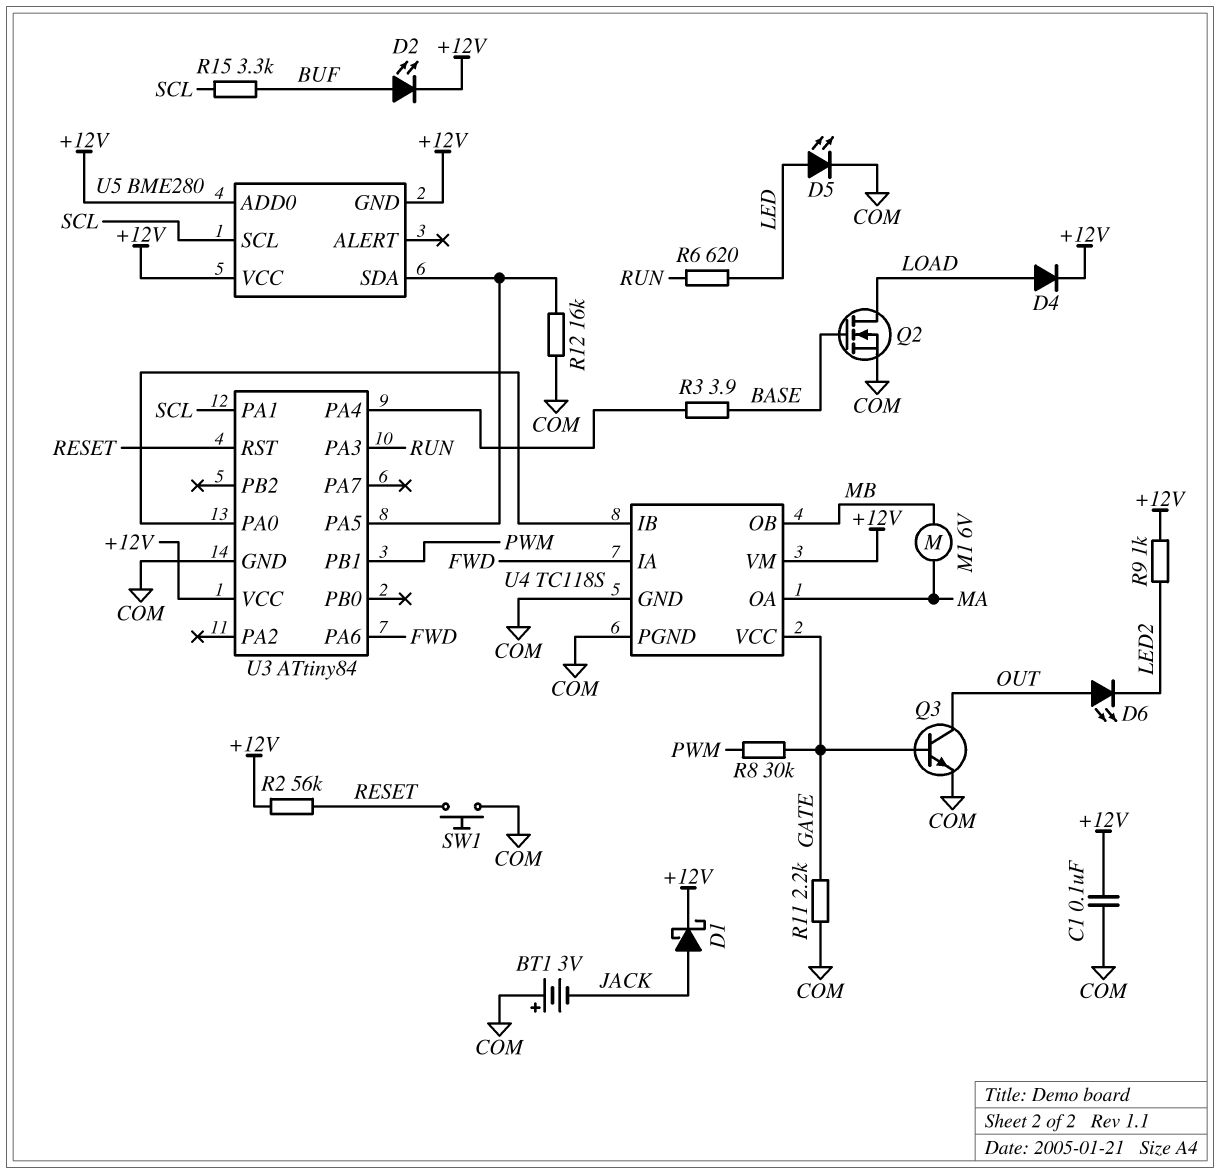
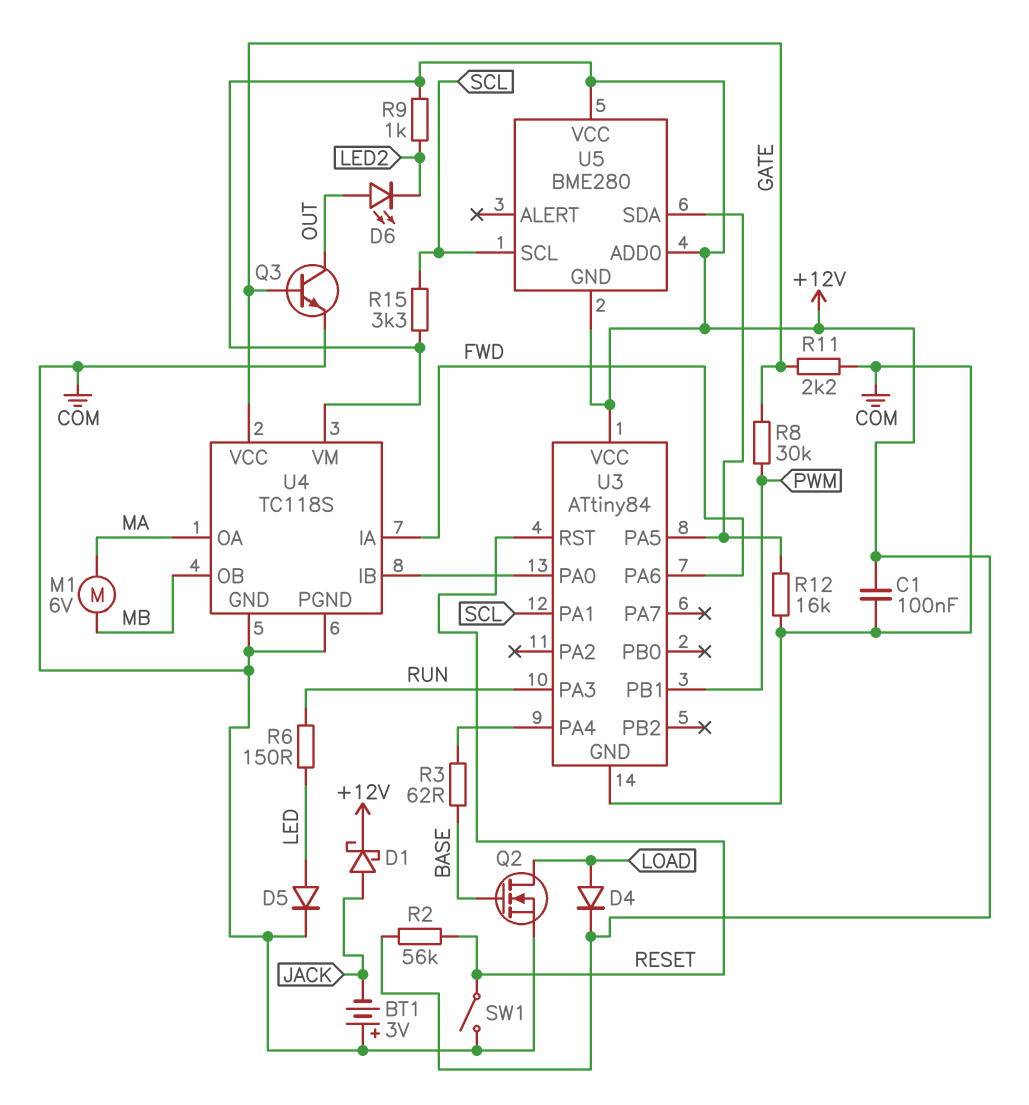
D2: LED (A BUF, K +12V) -> none
D5: LED (A LED, K COM) -> diode (A LED, K COM)
R3: 3.9 (BASE, U3/PA4) -> 62 (BASE, U3/PA4)
R6: 620 (LED, RUN) -> 150 (LED, RUN)
R15: 3.3k (BUF, SCL) -> 3.3k (+12V, SCL)
SW1: button (COM, RESET) -> switch (COM, RESET)

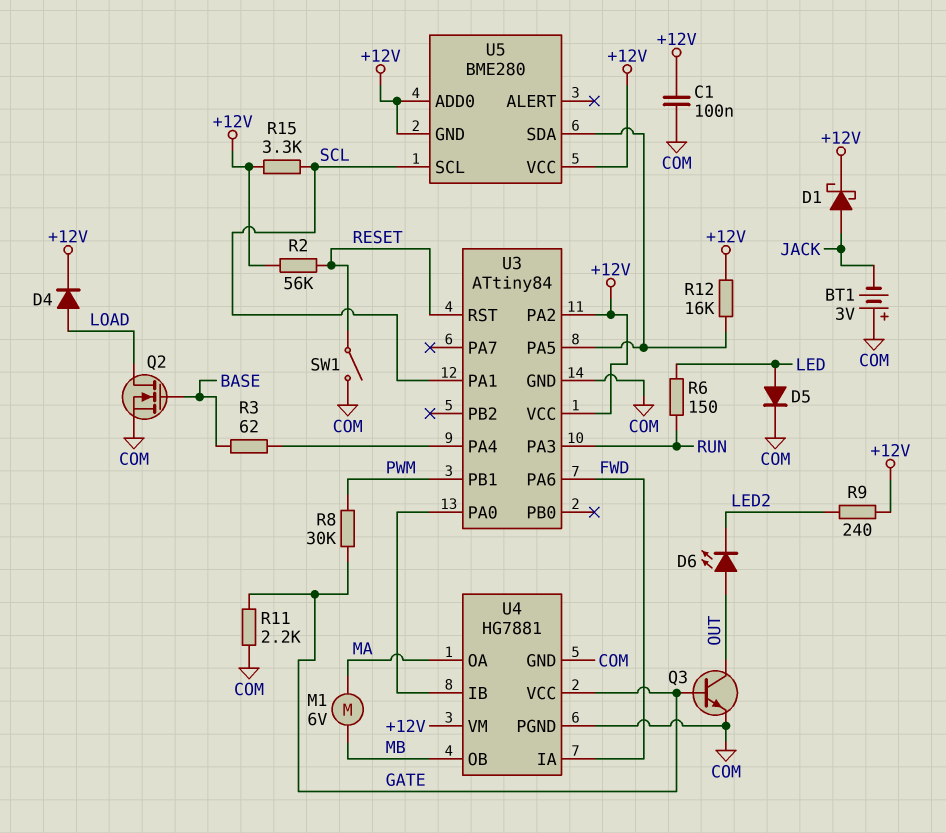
R9: 1k (+12V, LED2) -> 240 (+12V, LED2)
R12: 16k (COM, U3/PA5) -> 16k (+12V, U3/PA5)
U3 pin PA2: none -> +12V
U4: TC118S -> HG7881

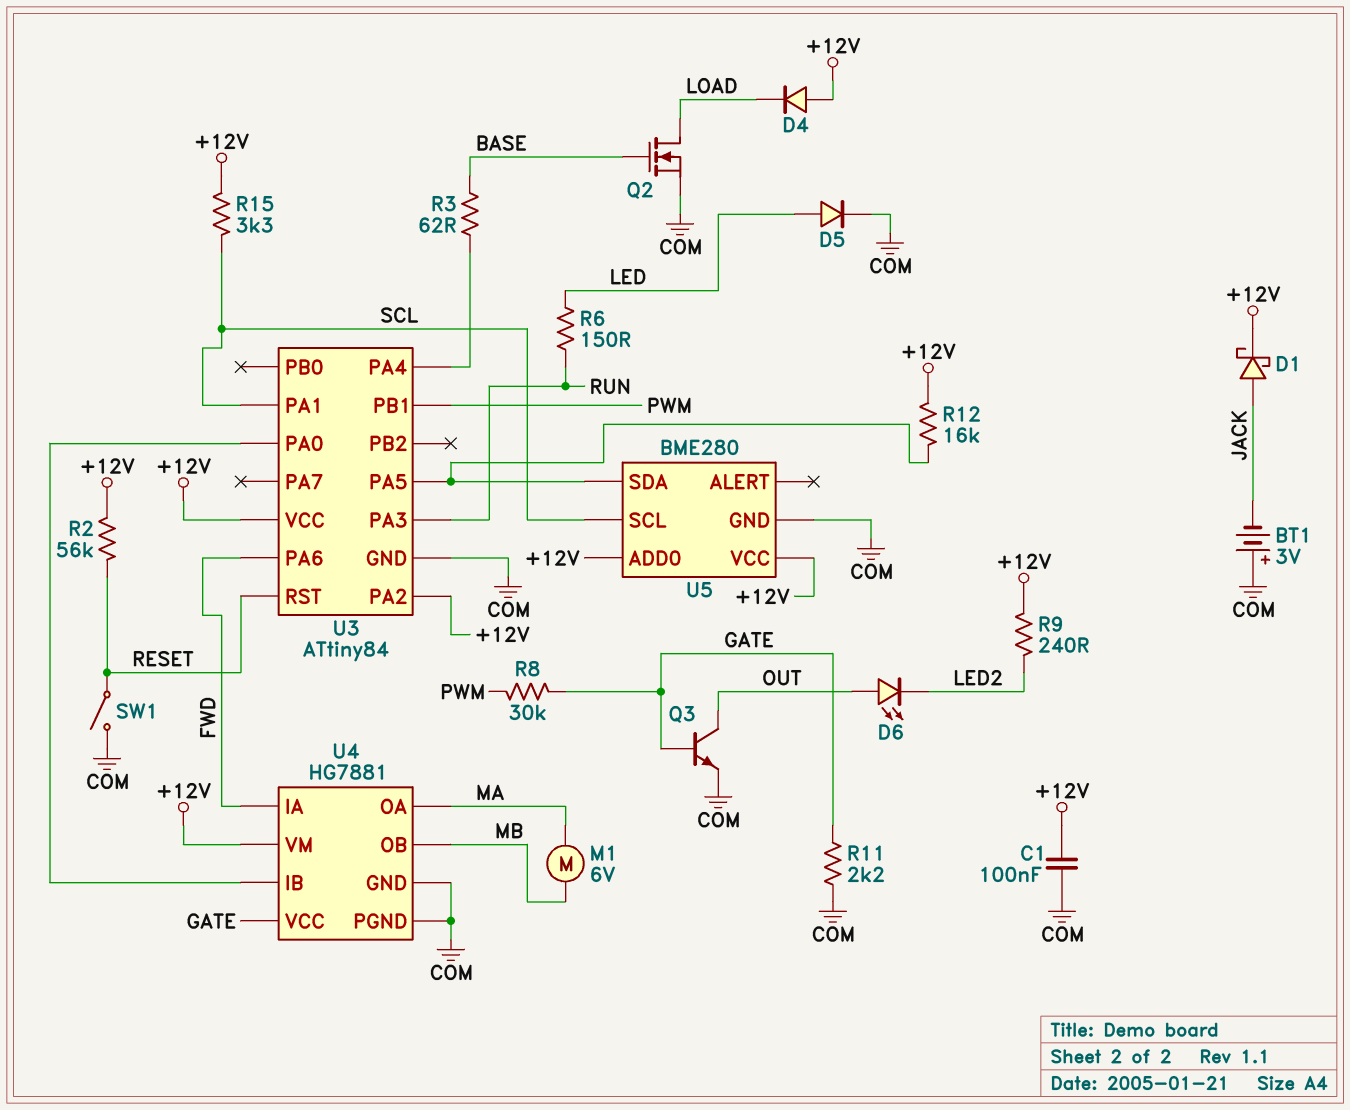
D4: diode (A LOAD, K +12V) -> diode (A +12V, K LOAD)
U5 pin GND: +12V -> COM

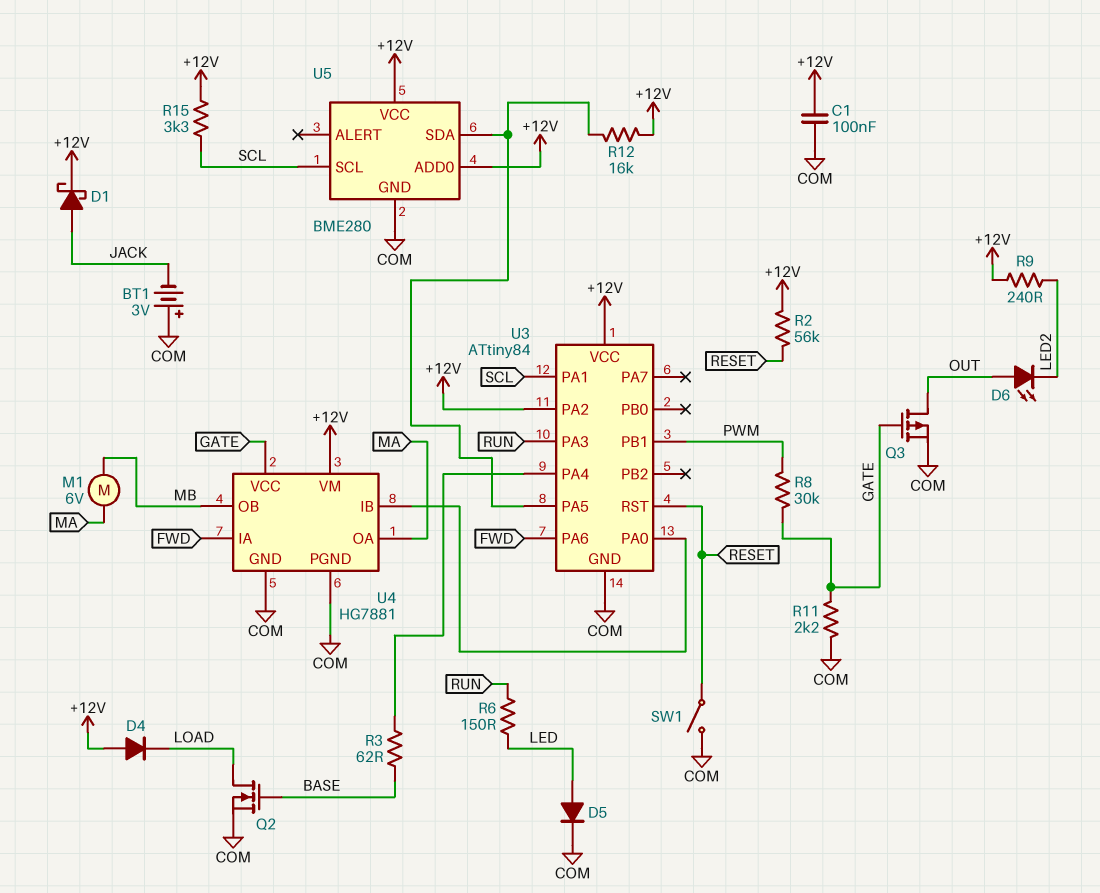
Q3: NPN (B GATE, C OUT, E COM) -> PMOS (G GATE, D OUT, S COM)

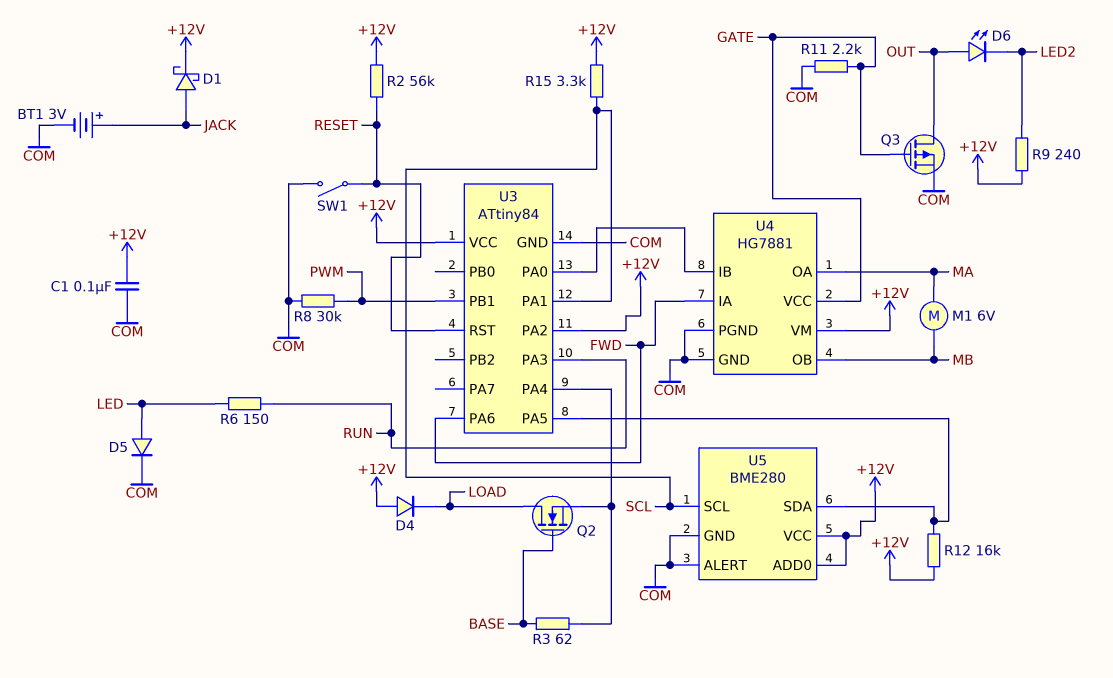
BT1: 3V (plus COM, minus JACK) -> 3V (plus JACK, minus COM)
Q2: NMOS (G BASE, D LOAD, S COM) -> NMOS (G BASE, D LOAD, S U3/PA4)
R8: 30k (GATE, PWM) -> 30k (COM, PWM)
U5 pin ALERT: none -> COM

